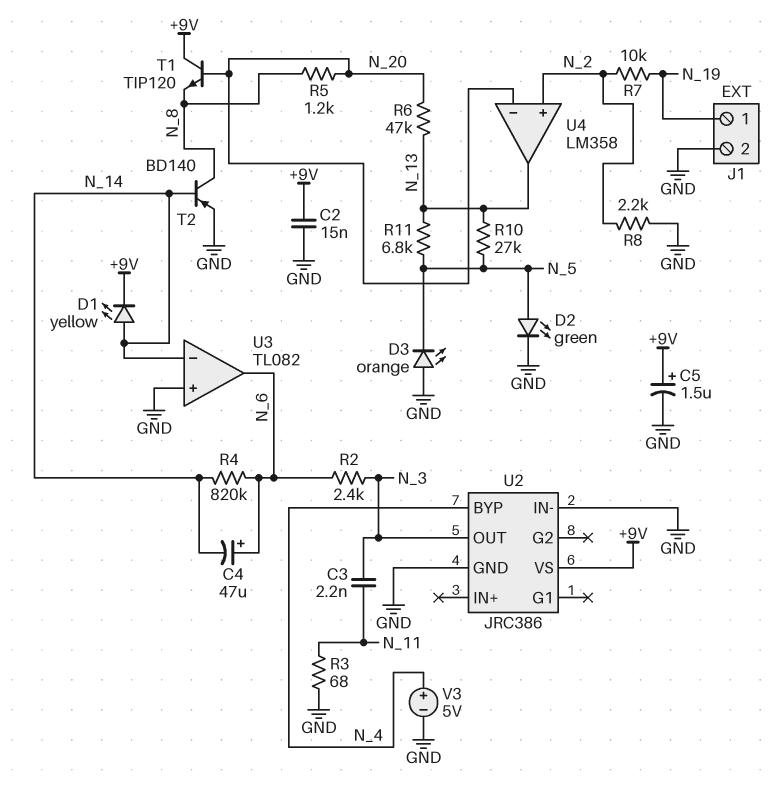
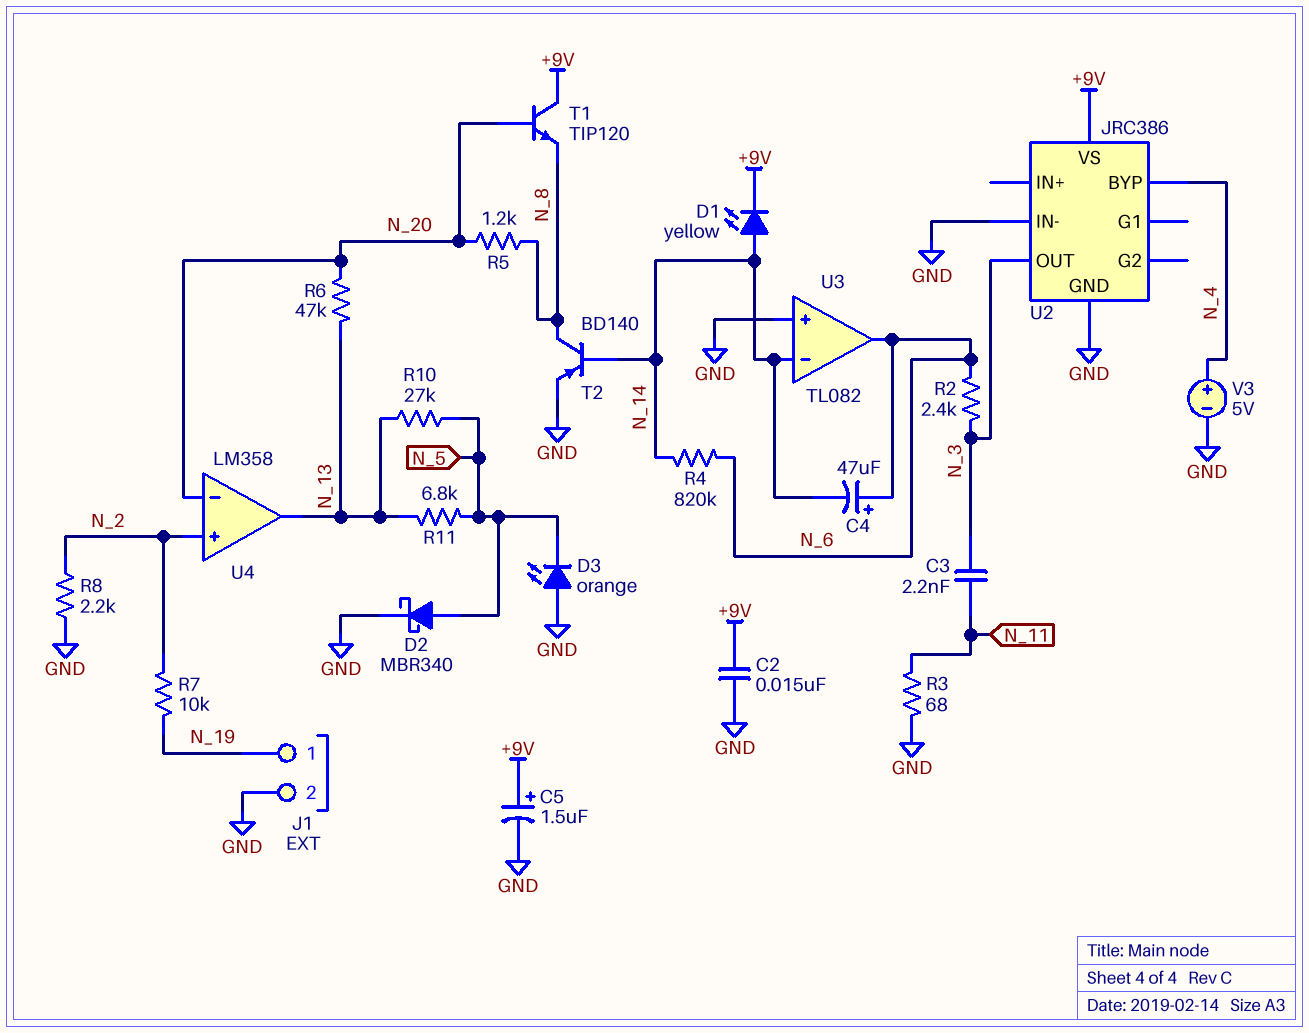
D2: LED green (A N_5, K GND) -> schottky MBR340 (A N_5, K GND)

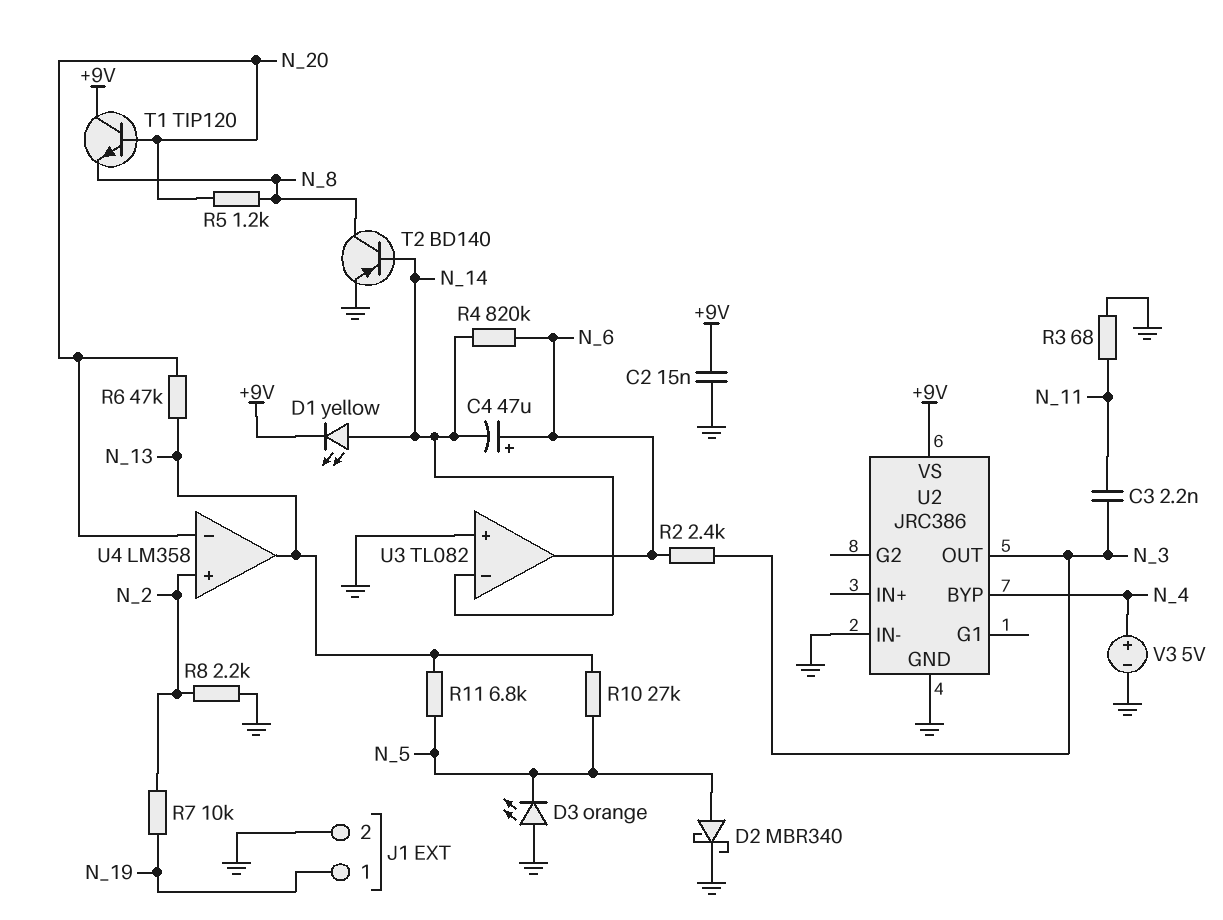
C5: 1.5uF (plus +9V, minus GND) -> none

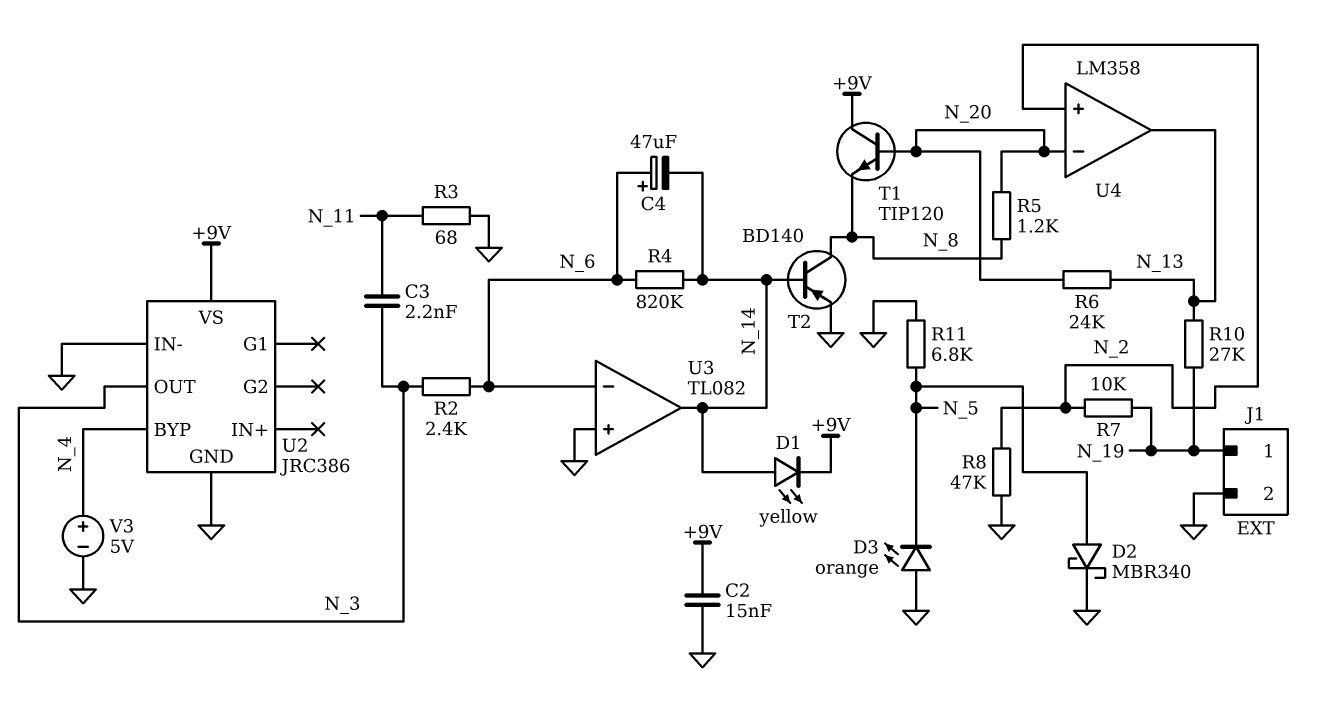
R6: 47k (N_13, N_20) -> 24k (N_13, N_20)
R8: 2.2k (GND, N_2) -> 47k (GND, N_2)
R10: 27k (N_5, N_13) -> 27k (N_13, N_19)
R11: 6.8k (N_5, N_13) -> 6.8k (GND, N_5)
U3 pin in-: N_14 -> N_6
U3 pin out: N_6 -> N_14

